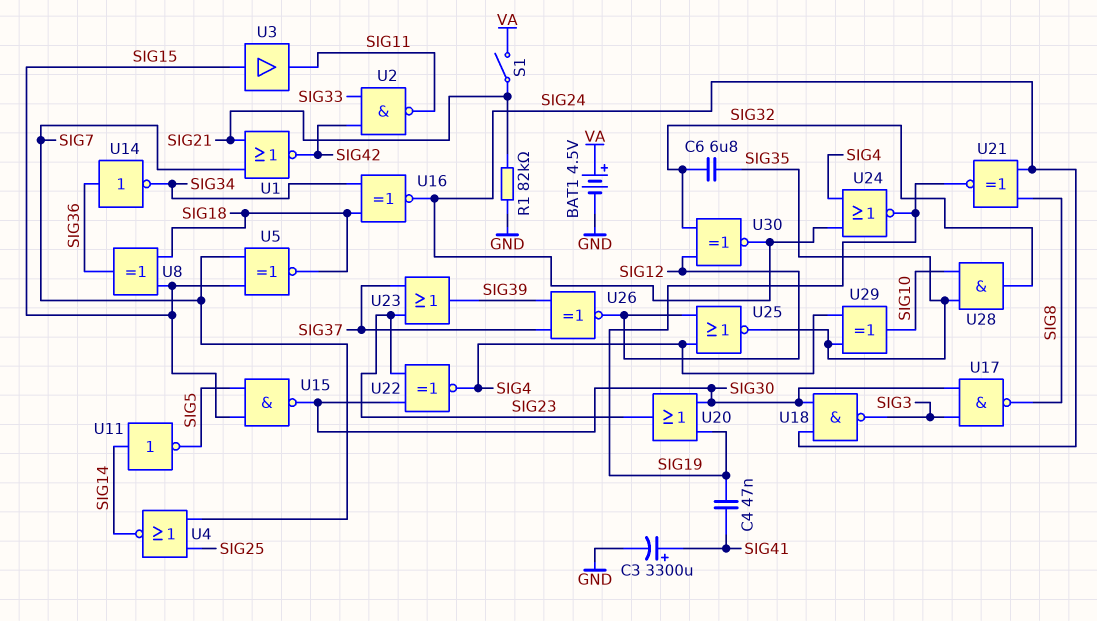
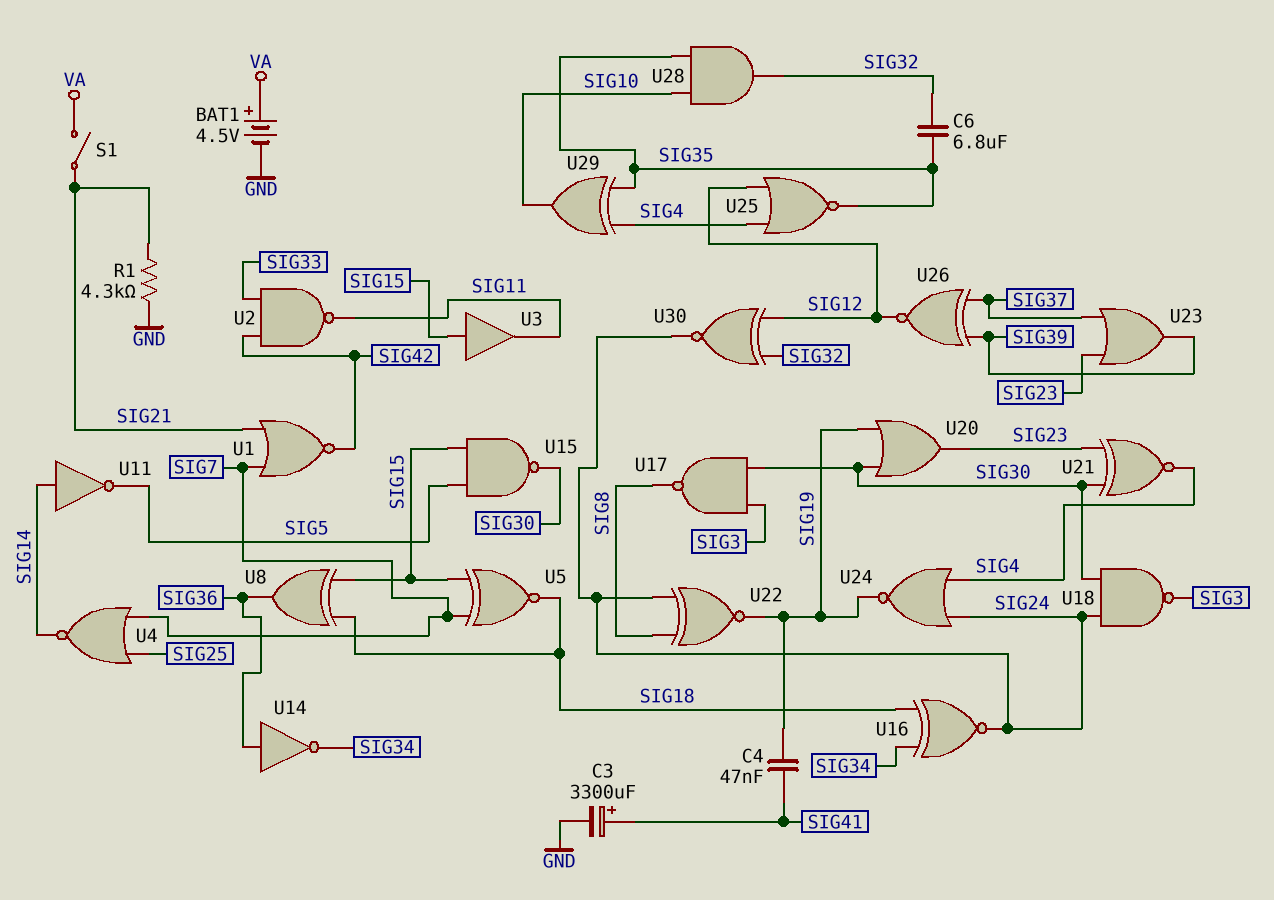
R1: 82k (GND, SIG21) -> 4.3k (GND, SIG21)
U21: XNOR (in SIG8, in SIG24, out SIG19) -> XNOR (in SIG23, in SIG30, out SIG4)
U22: XNOR (in SIG23, in SIG30, out SIG4) -> XNOR (in SIG8, in SIG24, out SIG19)

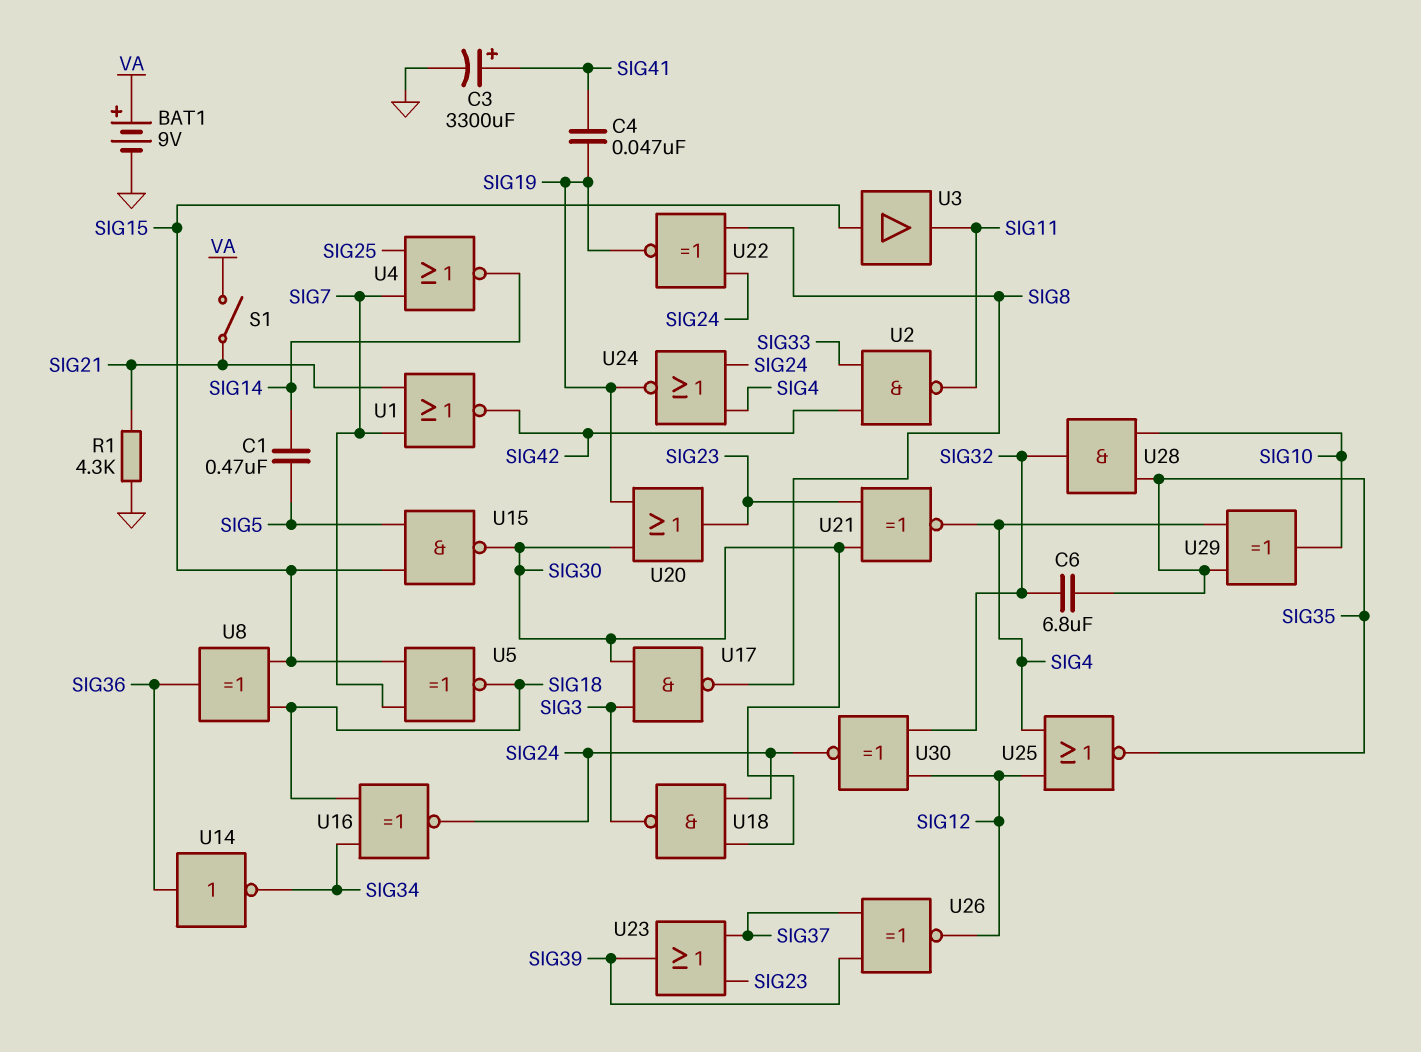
BAT1: 4.5V (plus VA, minus GND) -> 9V (plus VA, minus GND)
C1: none -> 470nF (SIG5, SIG14)
U11: NOT (in SIG14, out SIG5) -> none

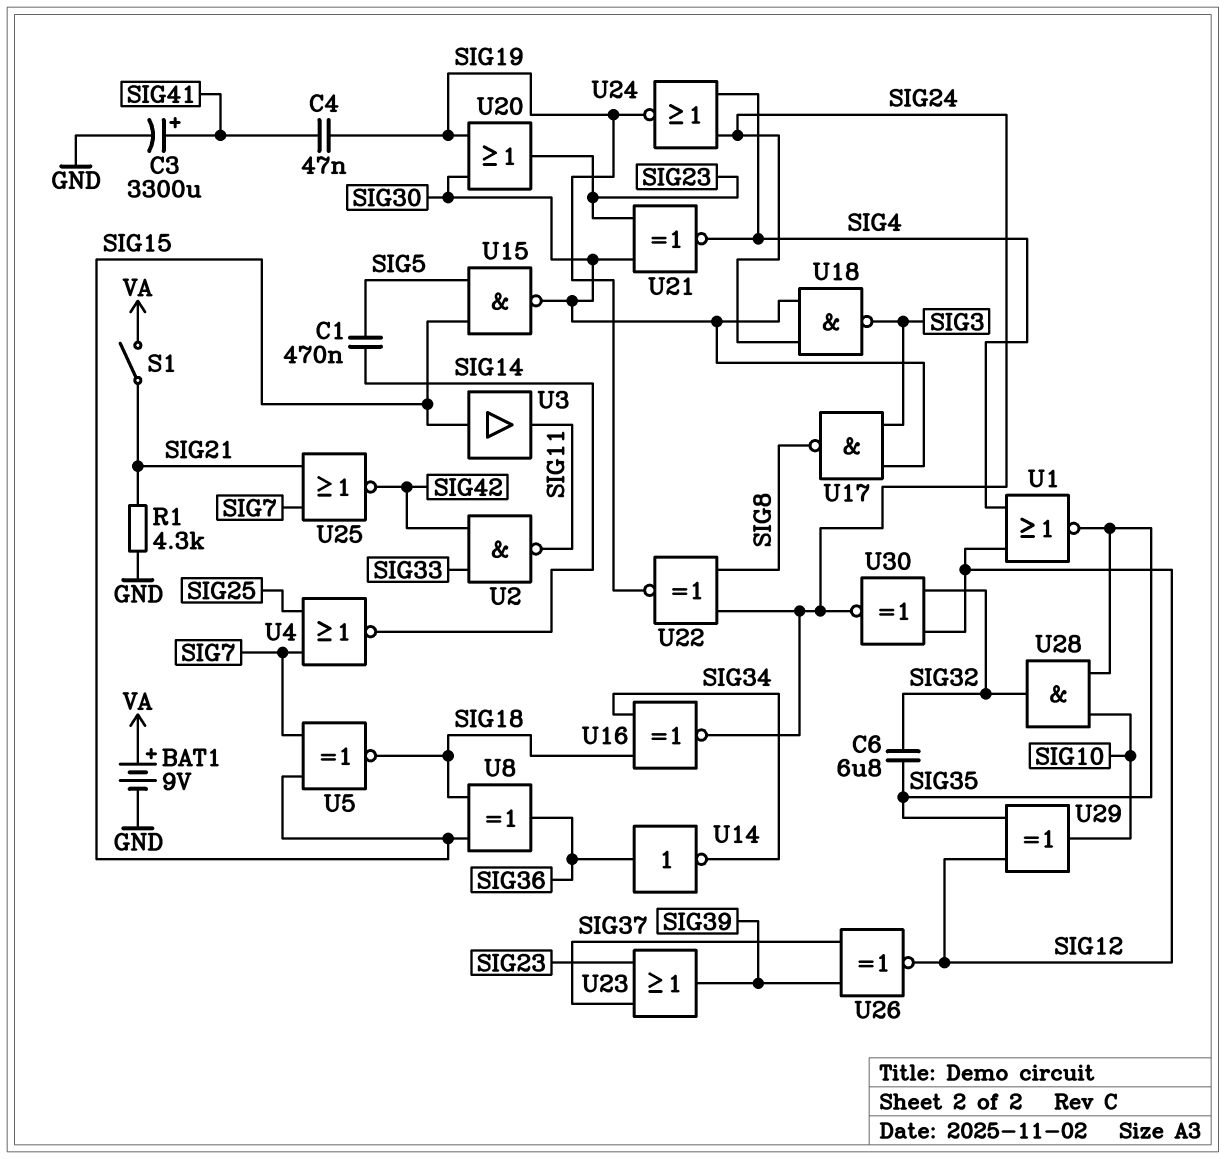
U1: NOR (in SIG7, in SIG21, out SIG42) -> NOR (in SIG4, in SIG12, out SIG35)
U25: NOR (in SIG4, in SIG12, out SIG35) -> NOR (in SIG7, in SIG21, out SIG42)
U29: XOR (in SIG4, in SIG35, out SIG10) -> XOR (in SIG12, in SIG35, out SIG10)

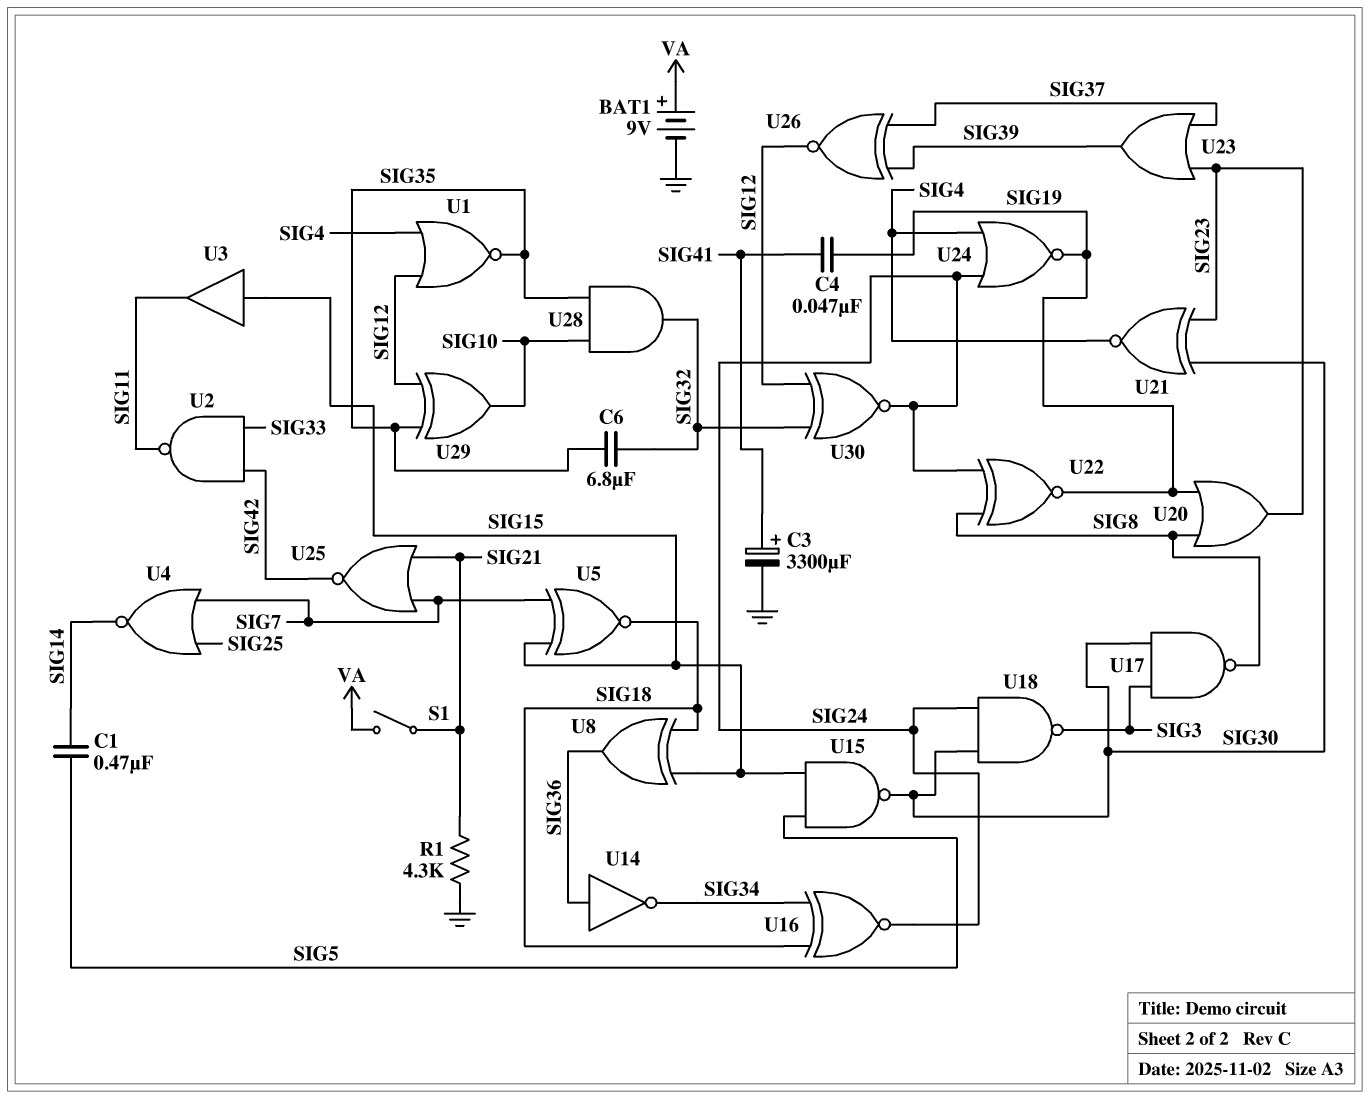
U20: OR (in SIG19, in SIG30, out SIG23) -> OR (in SIG8, in SIG19, out SIG23)

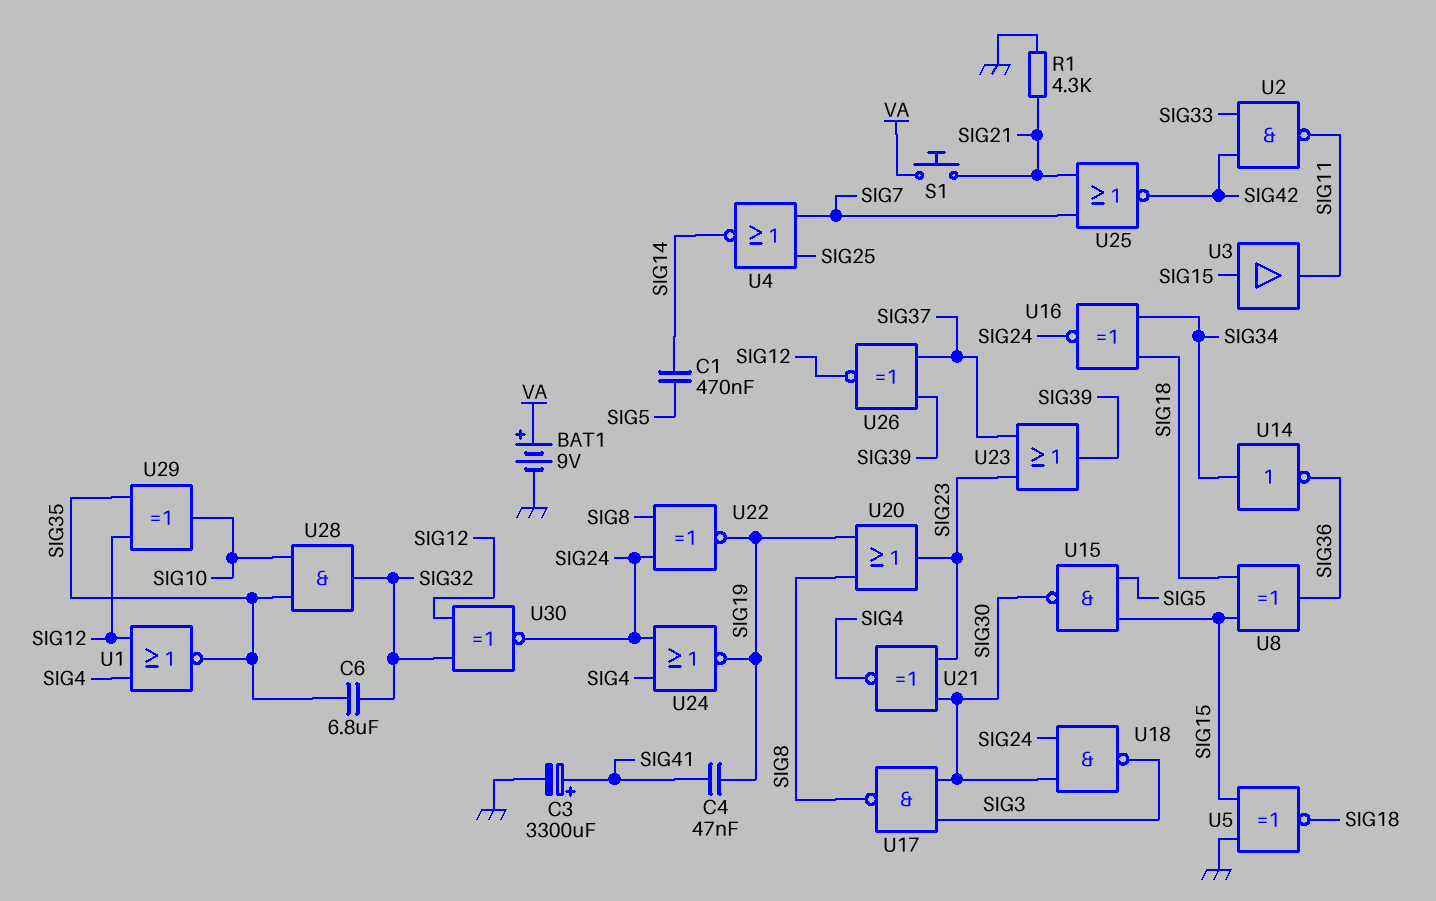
S1: switch (SIG21, VA) -> button (SIG21, VA)
U5: XNOR (in SIG7, in SIG15, out SIG18) -> XNOR (in GND, in SIG15, out SIG18)
U14: NOT (in SIG36, out SIG34) -> NOT (in SIG34, out SIG36)

